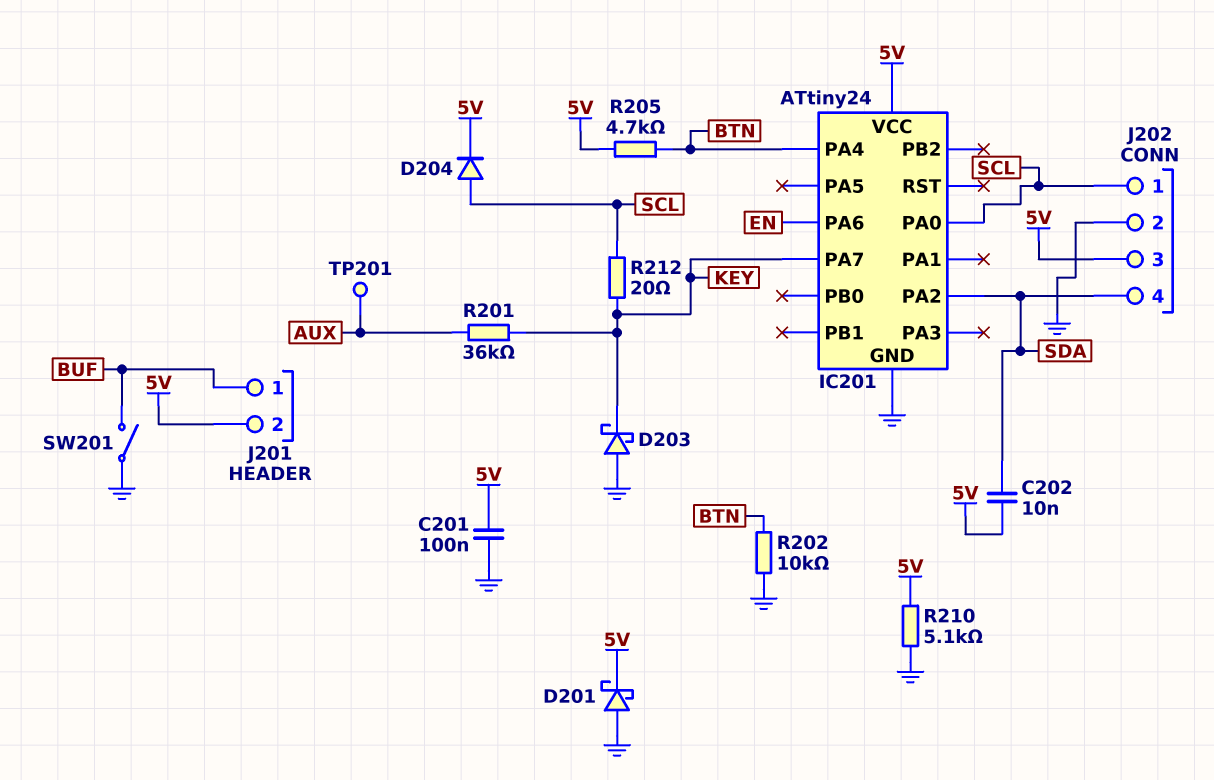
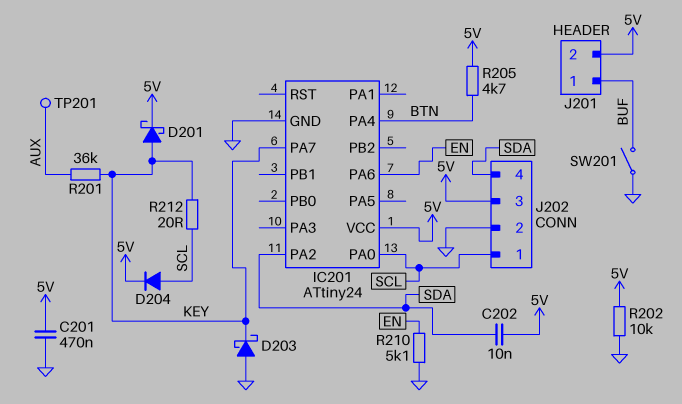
C201: 100nF (5V, GND) -> 470nF (5V, GND)
D201: schottky (A GND, K 5V) -> schottky (A KEY, K 5V)
R202: 10k (BTN, GND) -> 10k (5V, GND)
R210: 5.1k (5V, GND) -> 5.1k (EN, GND)

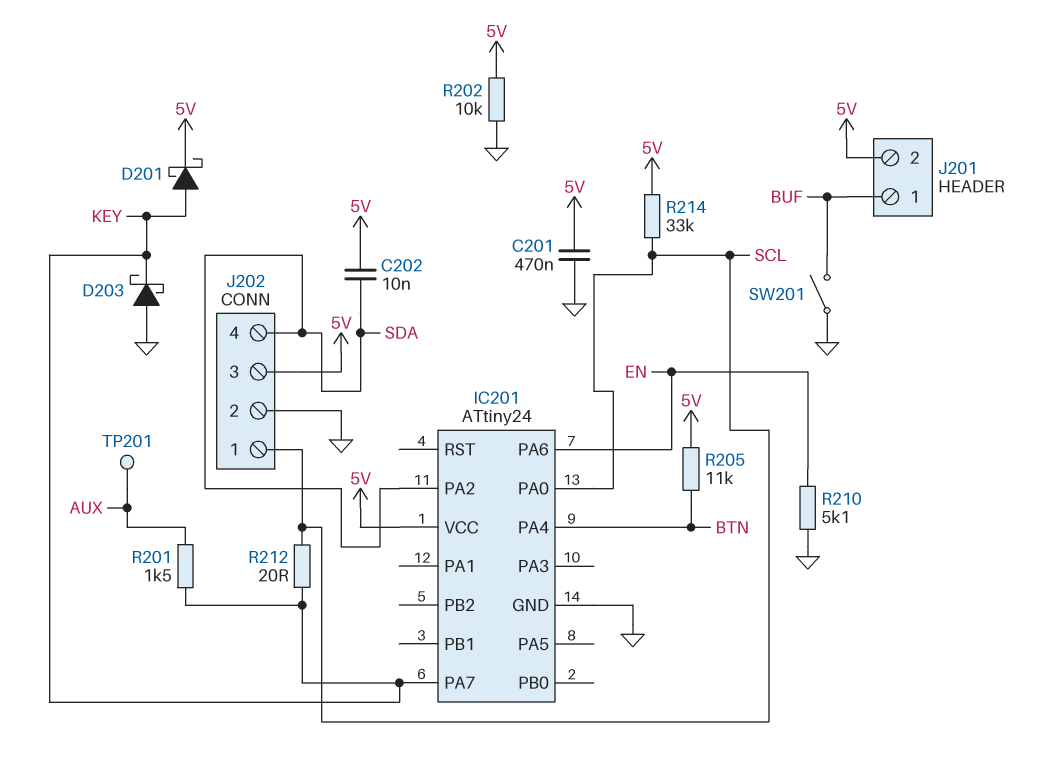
D204: diode (A SCL, K 5V) -> none
R201: 36k (AUX, KEY) -> 1.5k (AUX, KEY)
R205: 4.7k (5V, BTN) -> 11k (5V, BTN)
R214: none -> 33k (5V, SCL)

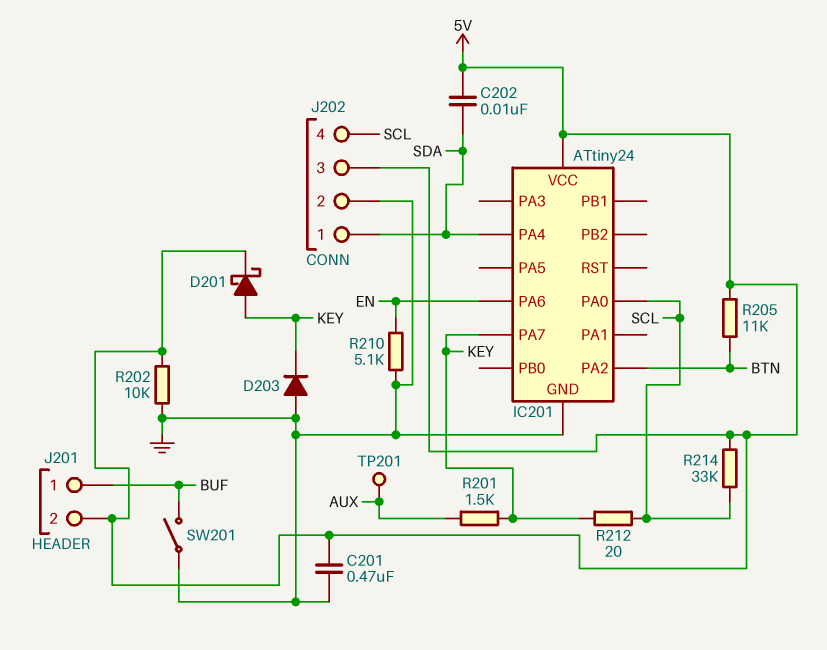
D203: schottky (A GND, K KEY) -> diode (A GND, K KEY)
IC201 pin PA2: SDA -> BTN
IC201 pin PA4: BTN -> SDA
J202 pin 1: SCL -> SDA
J202 pin 4: SDA -> SCL

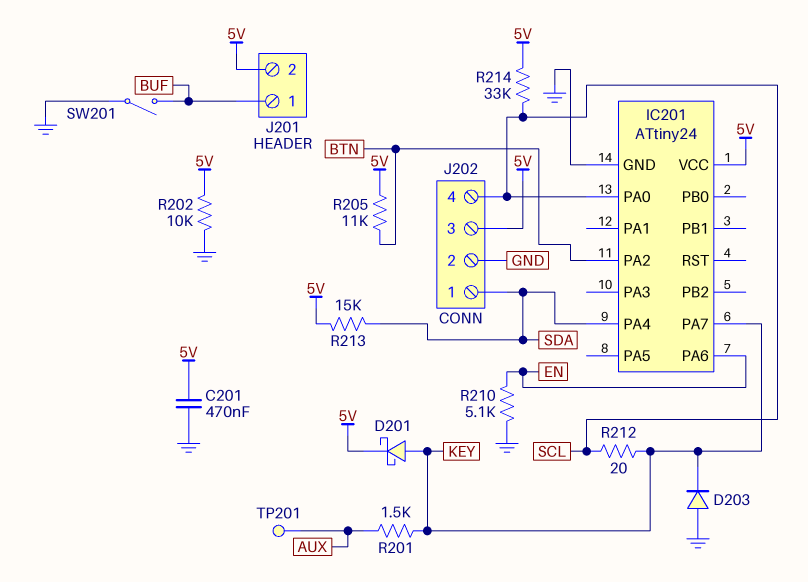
C202: 10nF (5V, SDA) -> none
R213: none -> 15k (5V, SDA)

